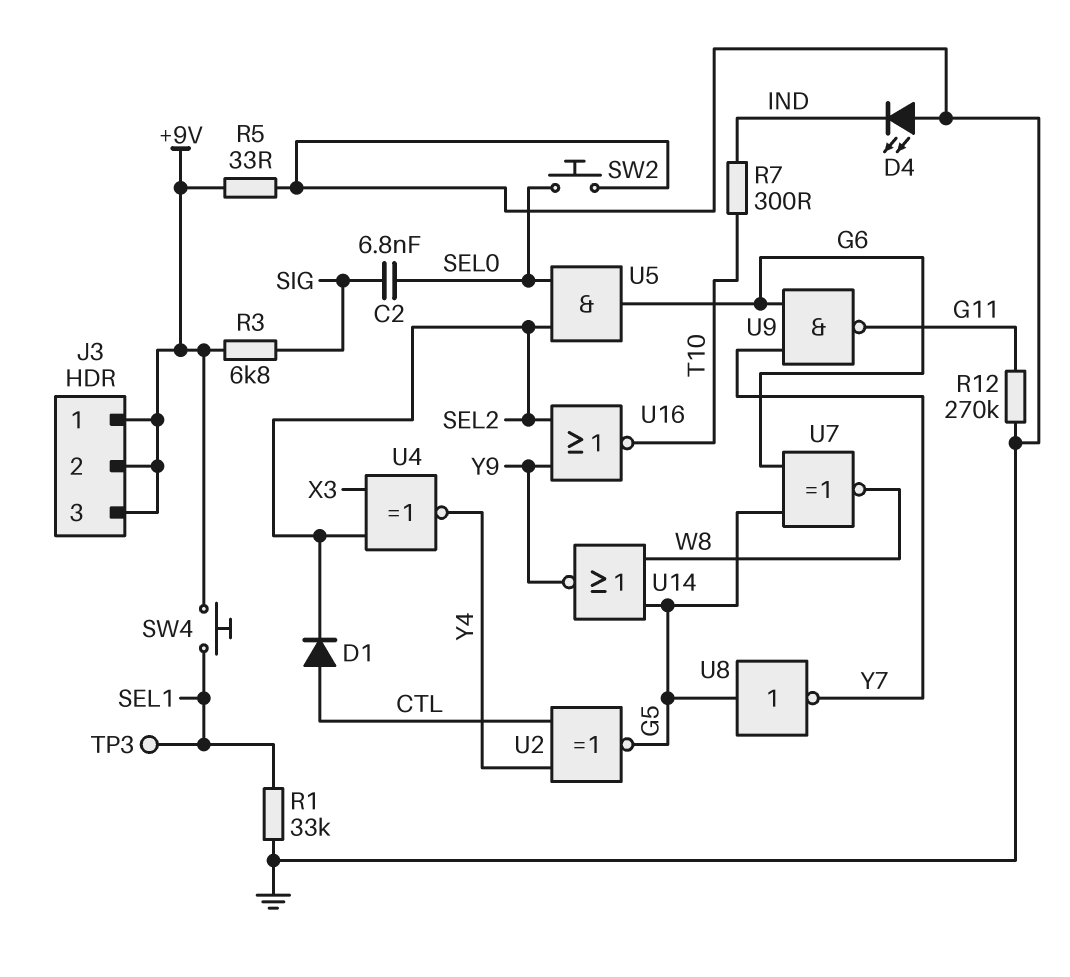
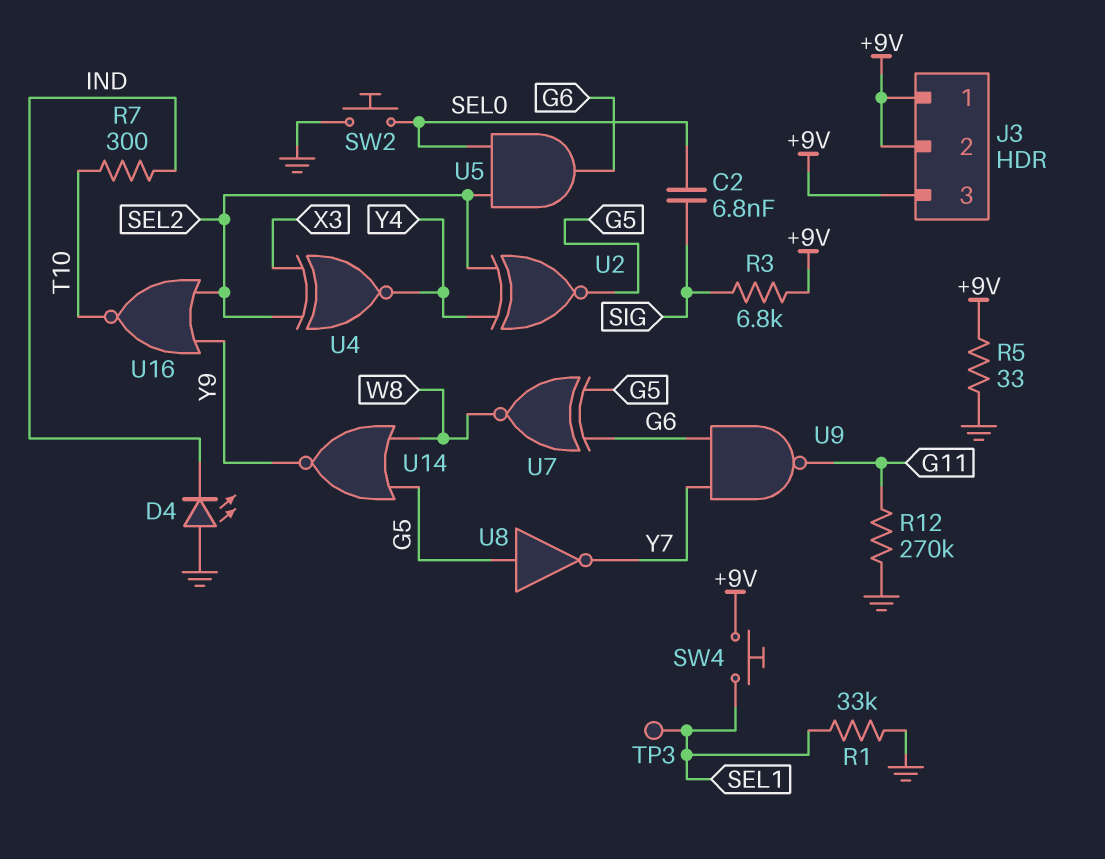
D1: diode (A CTL, K SEL2) -> none
U2: XNOR (in CTL, in Y4, out G5) -> XNOR (in SEL2, in Y4, out G5)

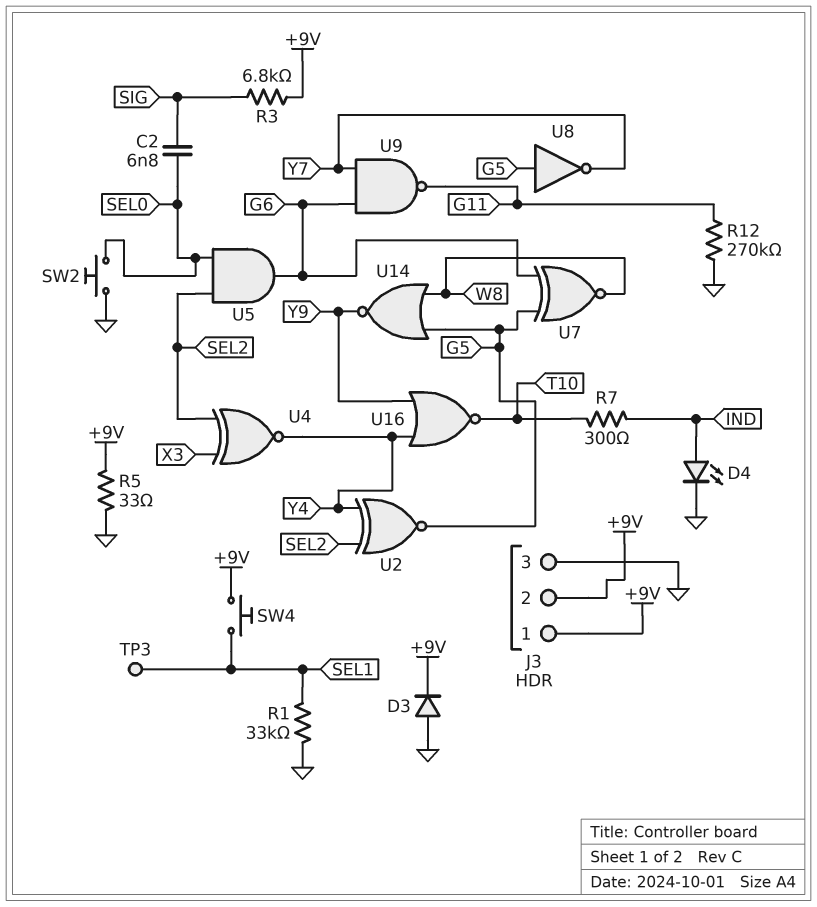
D3: none -> diode (A GND, K +9V)
D4: LED (A GND, K IND) -> LED (A IND, K GND)
J3 pin 3: +9V -> GND
U16: NOR (in SEL2, in Y9, out T10) -> NOR (in Y4, in Y9, out T10)

